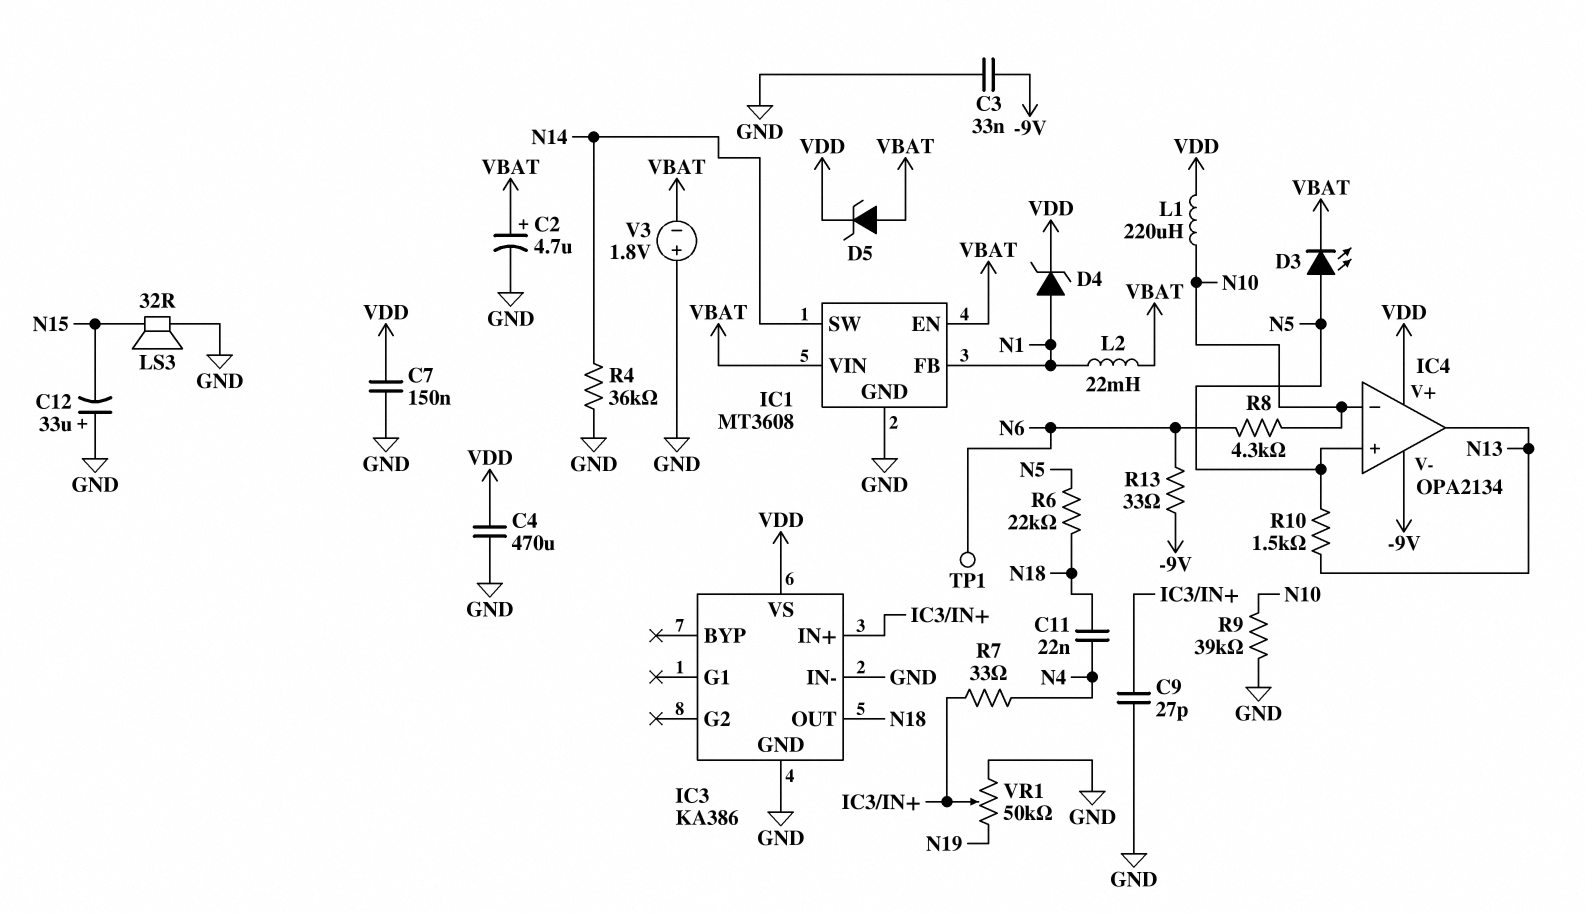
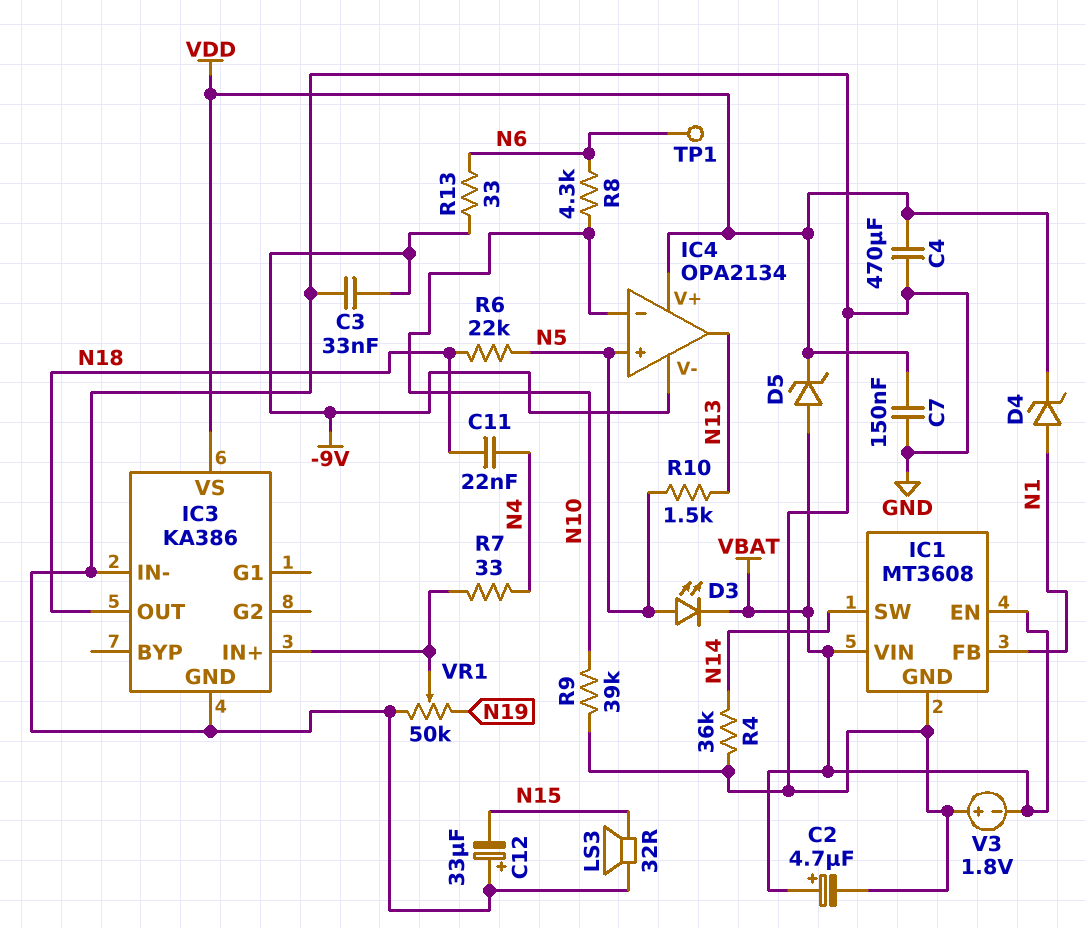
C9: 27pF (GND, IC3/IN+) -> none
L1: 220uH (N10, VDD) -> none
L2: 22mH (N1, VBAT) -> none

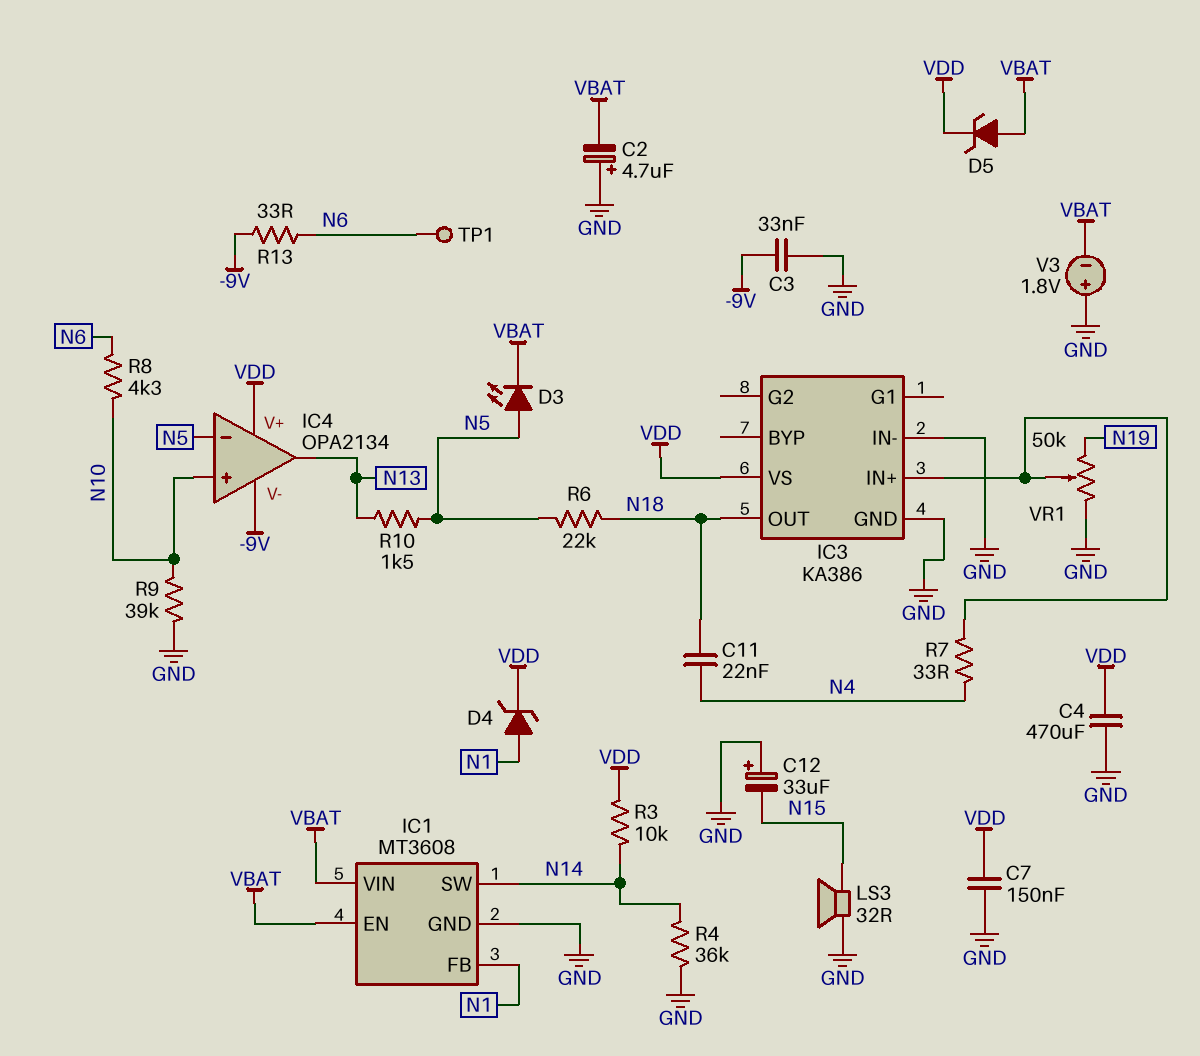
C2: 4.7uF (plus VBAT, minus GND) -> 4.7uF (plus GND, minus VBAT)
IC4 pin in+: N5 -> N10
IC4 pin in-: N10 -> N5
R3: none -> 10k (N14, VDD)

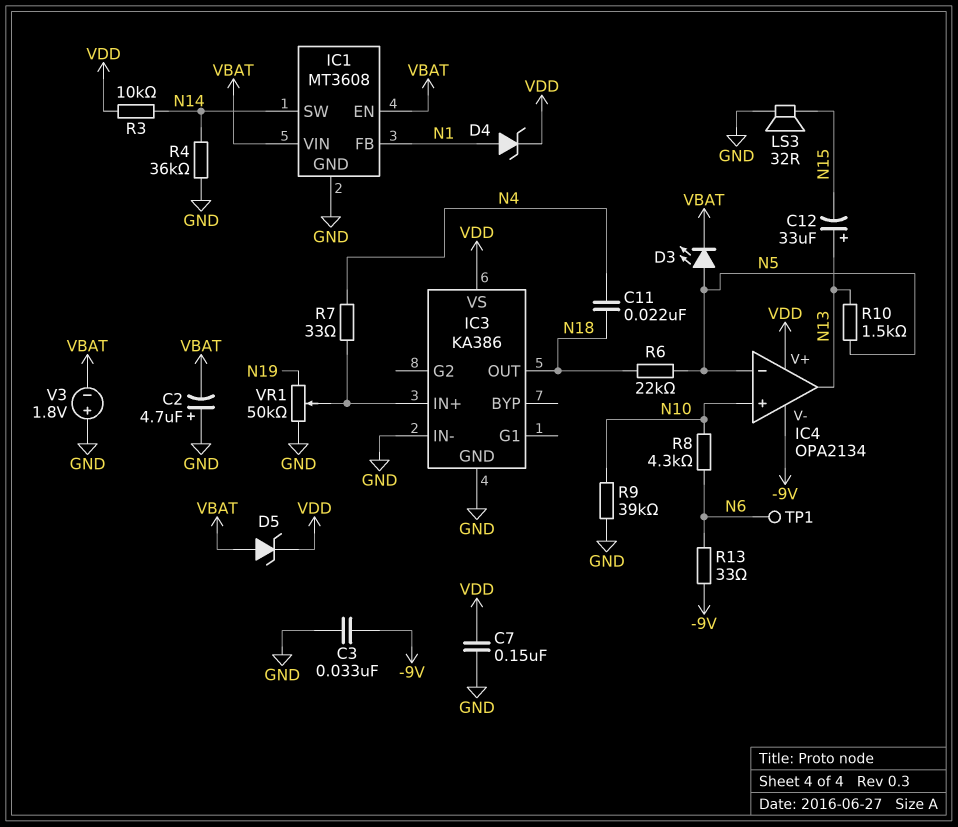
C4: 470uF (GND, VDD) -> none
C12: 33uF (plus GND, minus N15) -> 33uF (plus N13, minus N15)

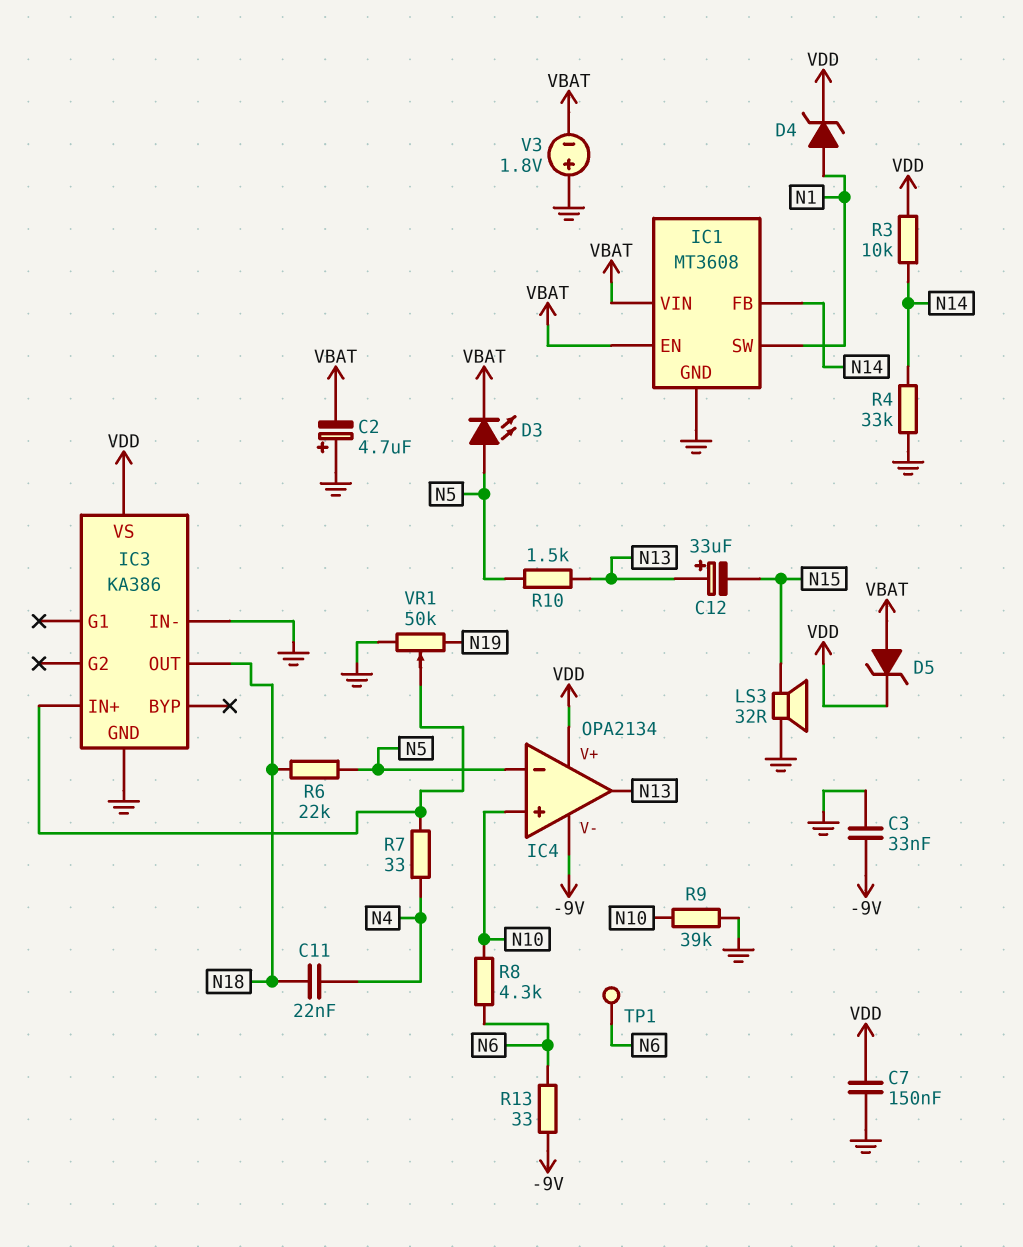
IC1 pin FB: N1 -> N14
IC1 pin SW: N14 -> N1
R4: 36k (GND, N14) -> 33k (GND, N14)

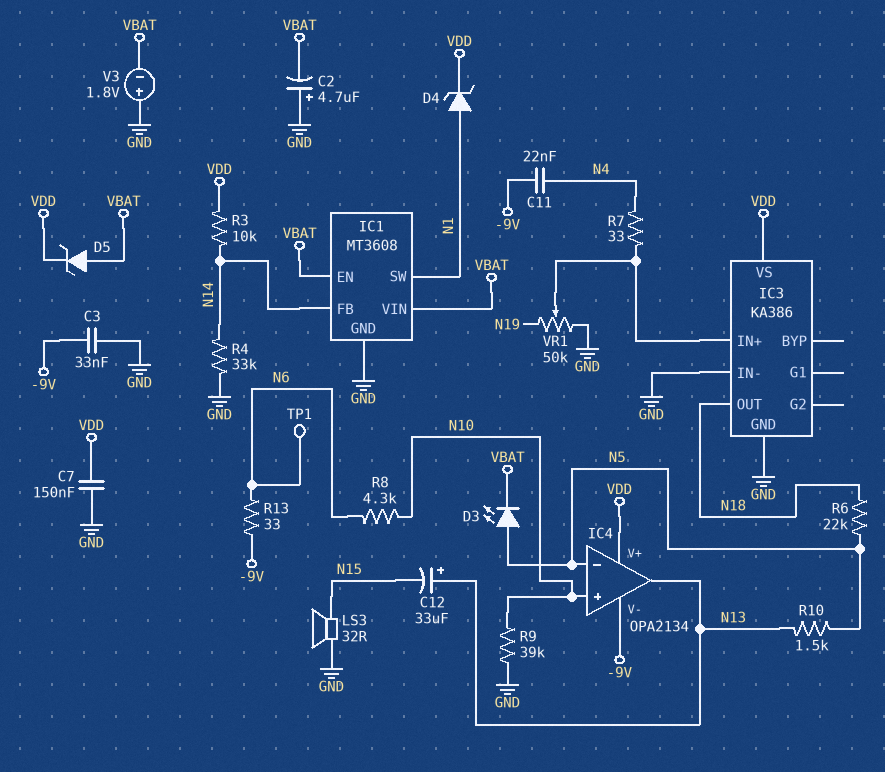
C11: 22nF (N4, N18) -> 22nF (-9V, N4)

